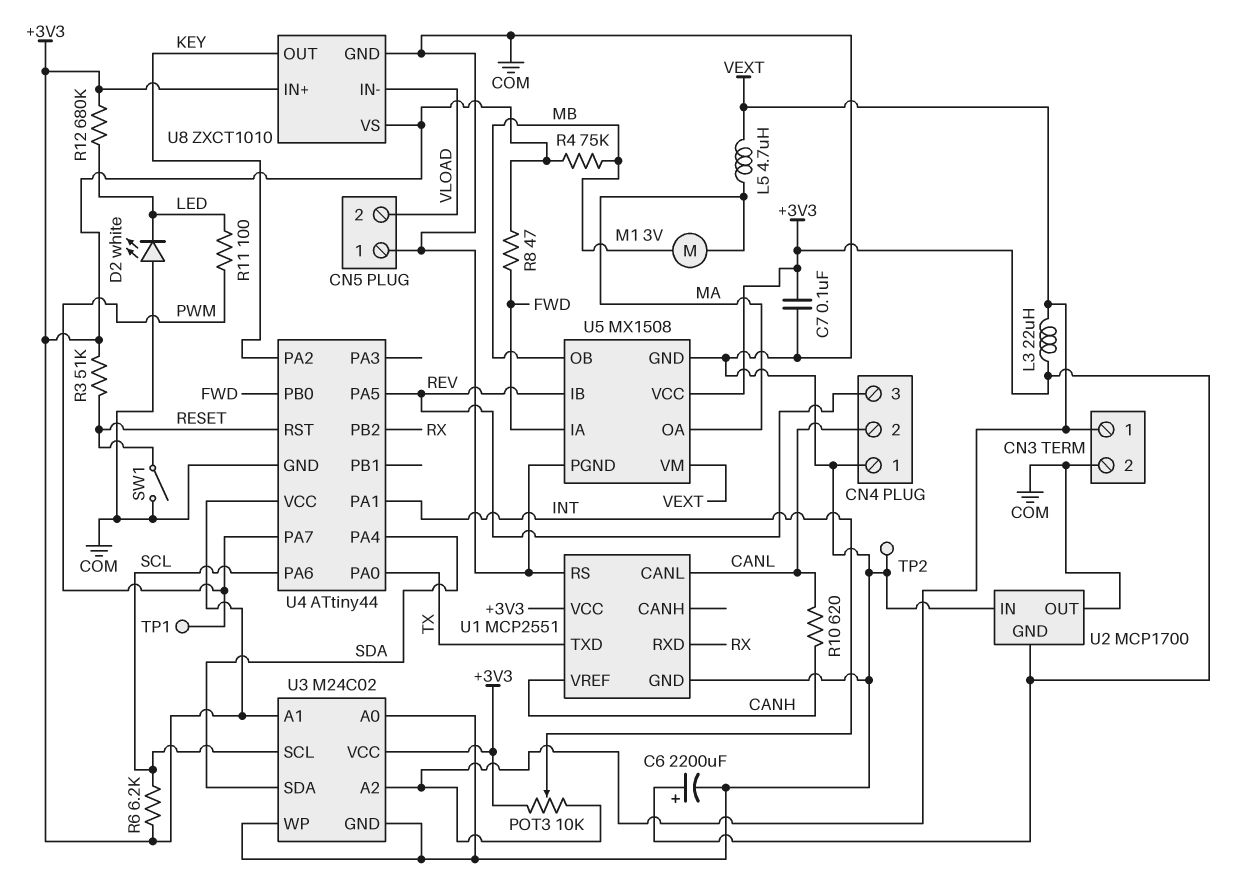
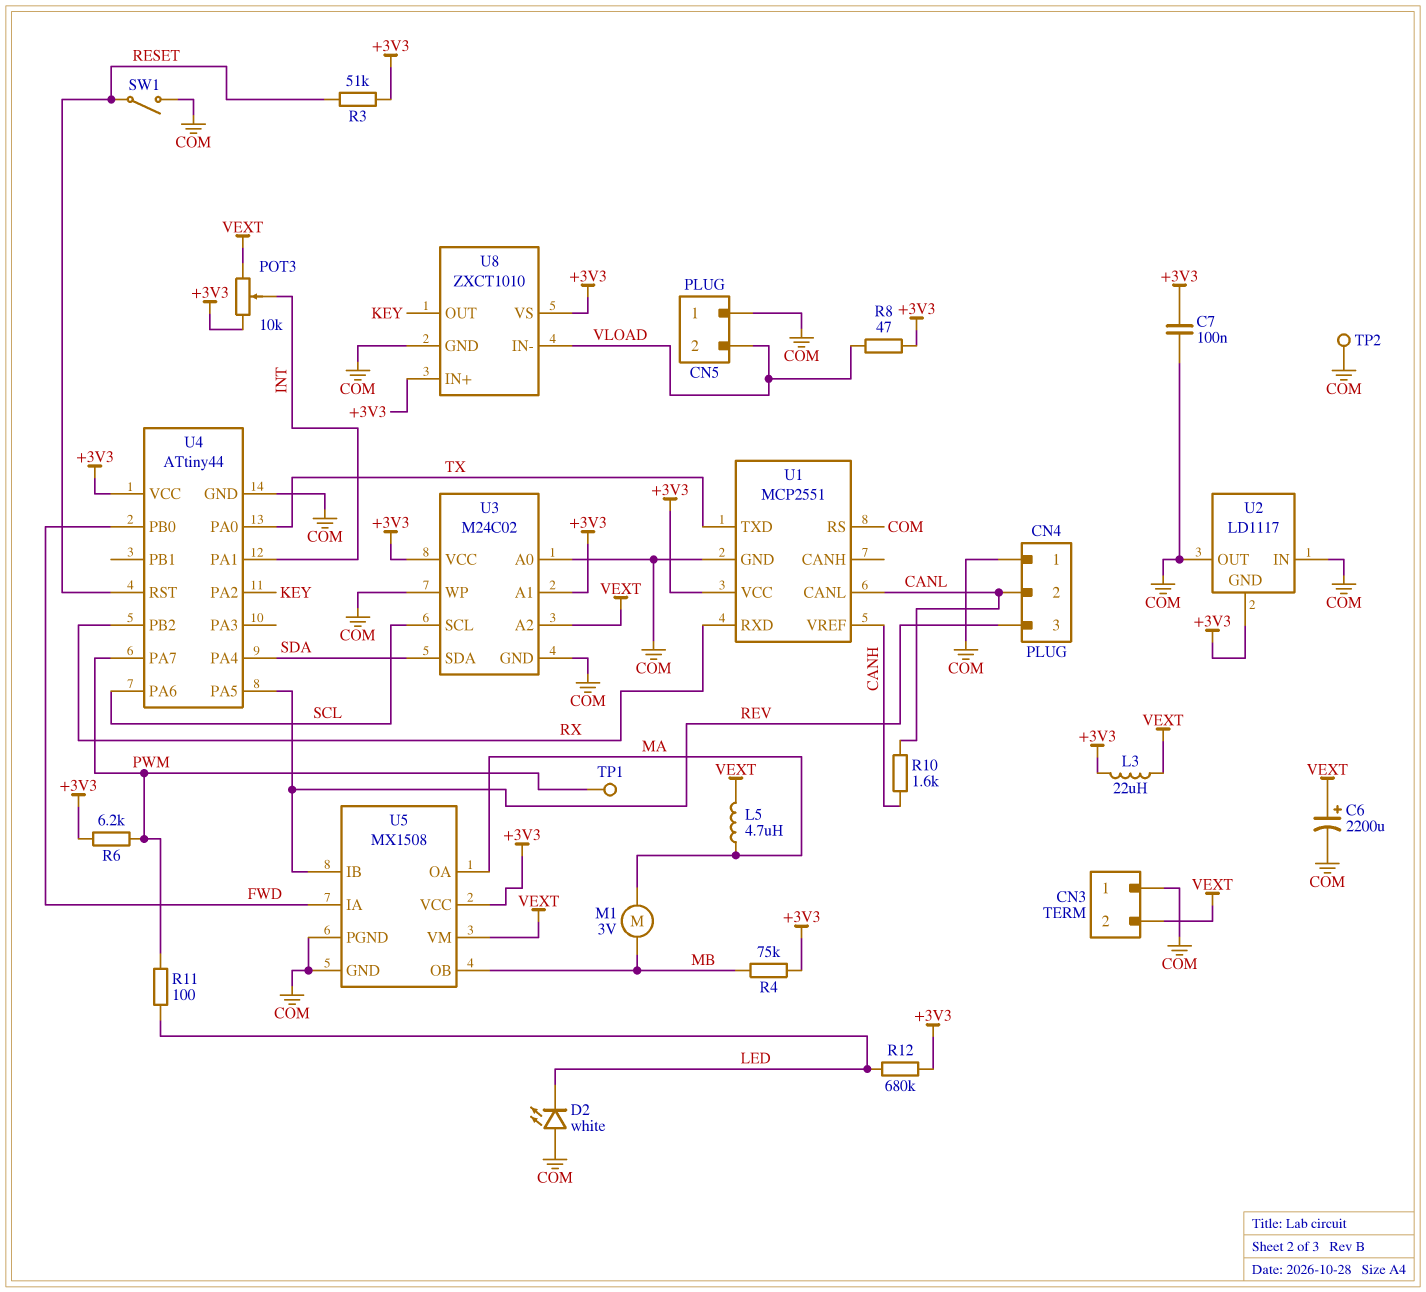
C6: 2200uF (plus +3V3, minus COM) -> 2200uF (plus VEXT, minus COM)
CN3 pin 1: VEXT -> COM
CN3 pin 2: COM -> VEXT
R6: 6.2k (+3V3, SCL) -> 6.2k (+3V3, PWM)
R8: 47 (+3V3, FWD) -> 47 (+3V3, VLOAD)
R10: 620 (CANH, CANL) -> 1.6k (CANH, CANL)
U2: MCP1700 -> LD1117

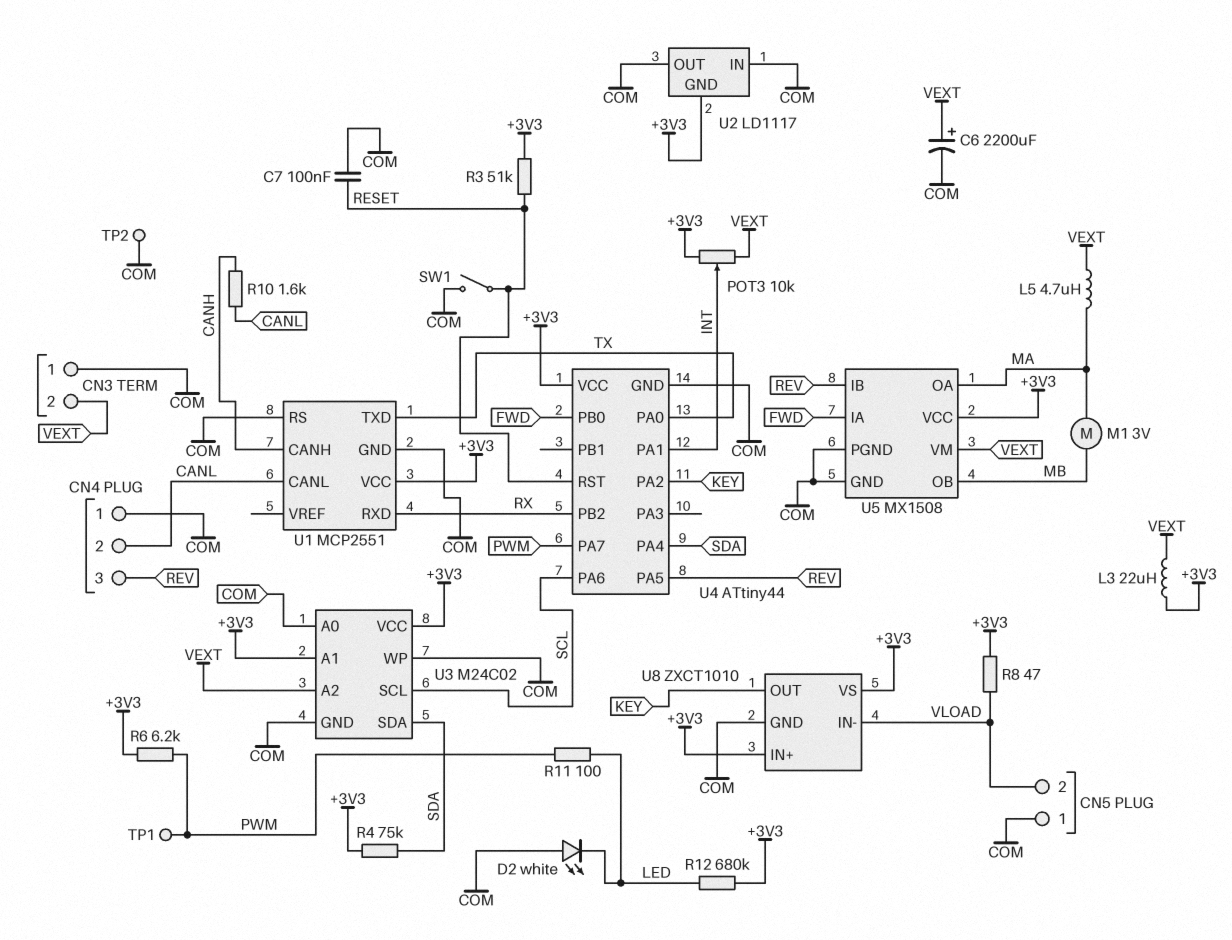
C7: 100nF (+3V3, COM) -> 100nF (COM, RESET)
R4: 75k (+3V3, MB) -> 75k (+3V3, SDA)
U1 pin CANH: none -> CANH
U1 pin VREF: CANH -> none

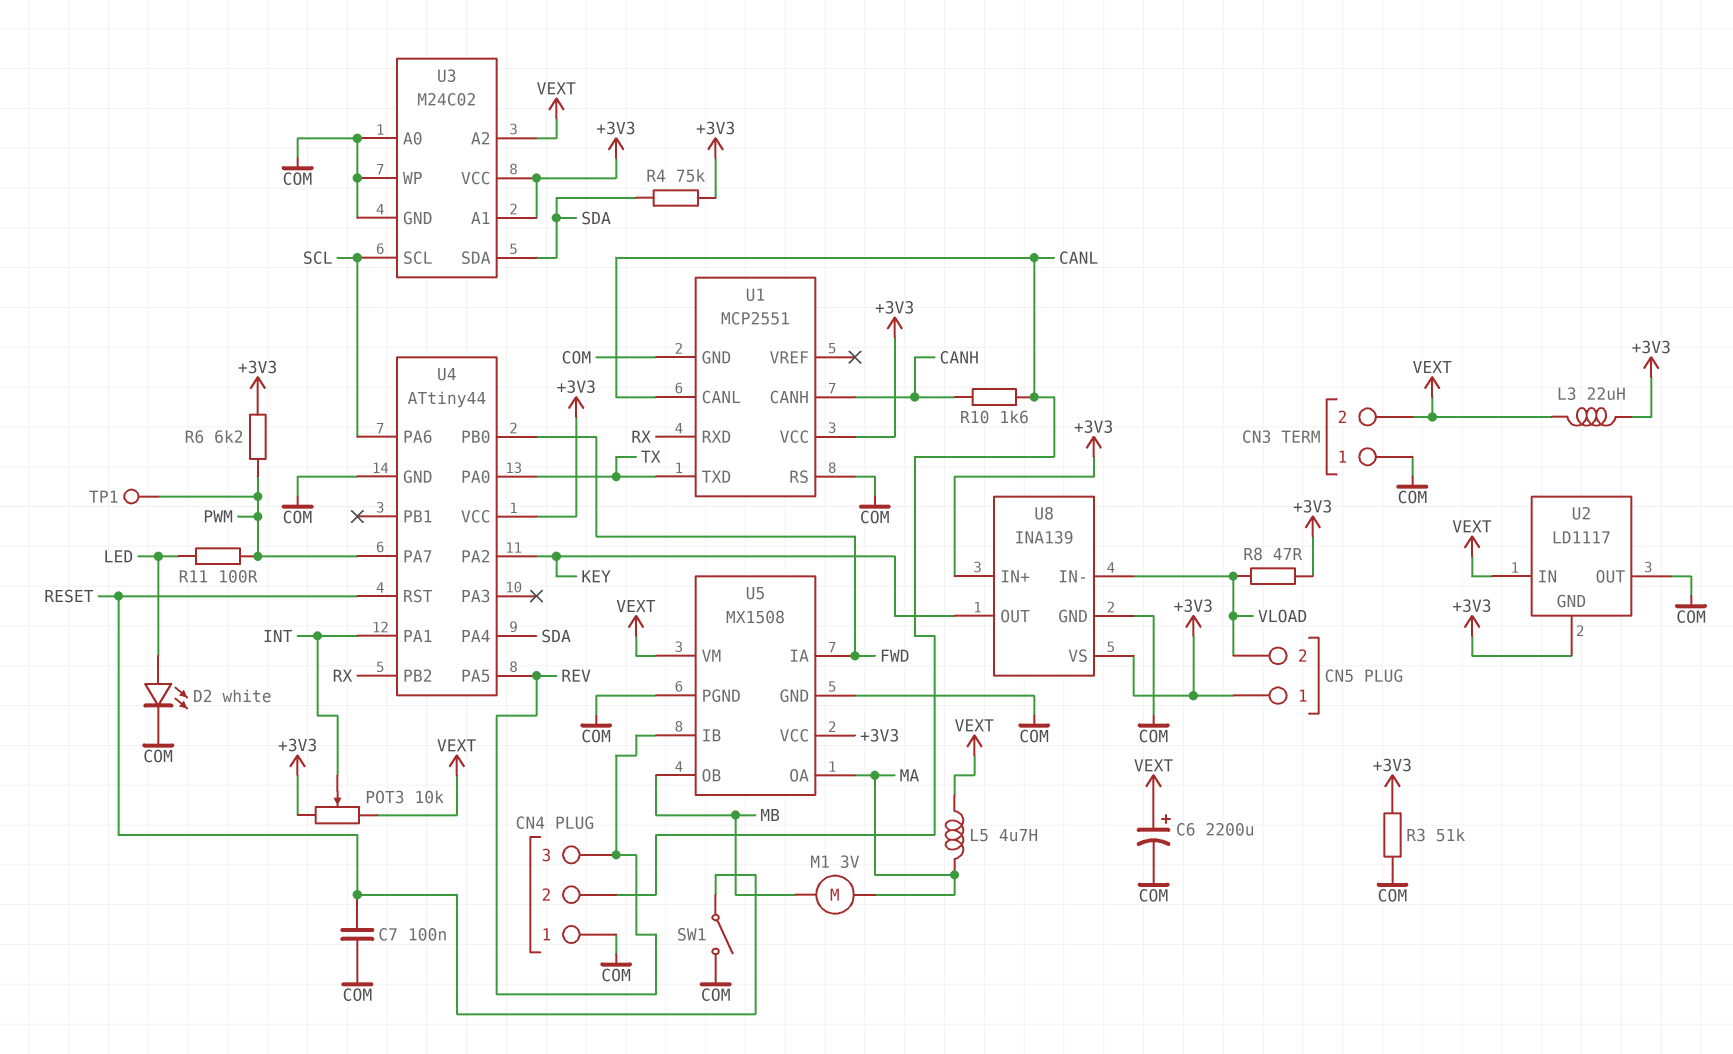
CN5 pin 1: COM -> +3V3
D2: LED white (A COM, K LED) -> LED white (A LED, K COM)
R3: 51k (+3V3, RESET) -> 51k (+3V3, COM)
R12: 680k (+3V3, LED) -> none
TP2: test point (COM) -> none
U2 pin IN: COM -> VEXT
U8: ZXCT1010 -> INA139

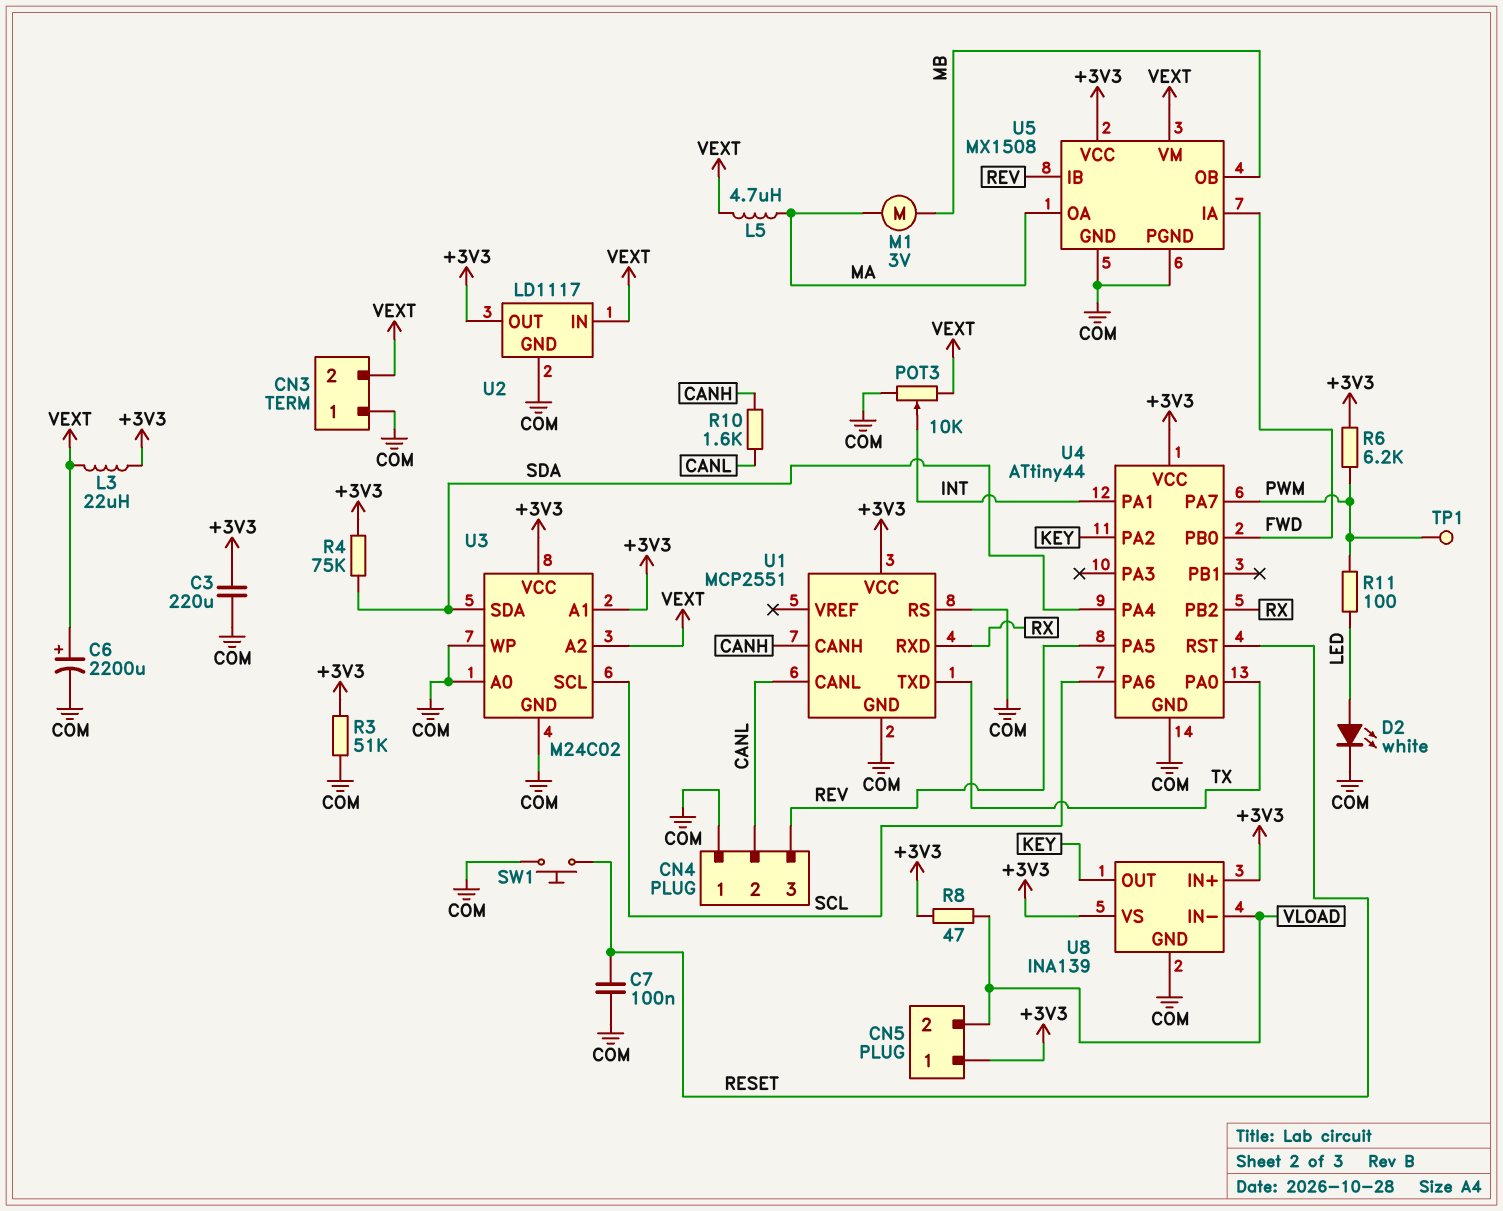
C3: none -> 220uF (+3V3, COM)
POT3: 10k (+3V3, VEXT, wiper INT) -> 10k (COM, VEXT, wiper INT)
SW1: switch (COM, RESET) -> button (COM, RESET)
U2 pin GND: +3V3 -> COM
U2 pin OUT: COM -> +3V3

